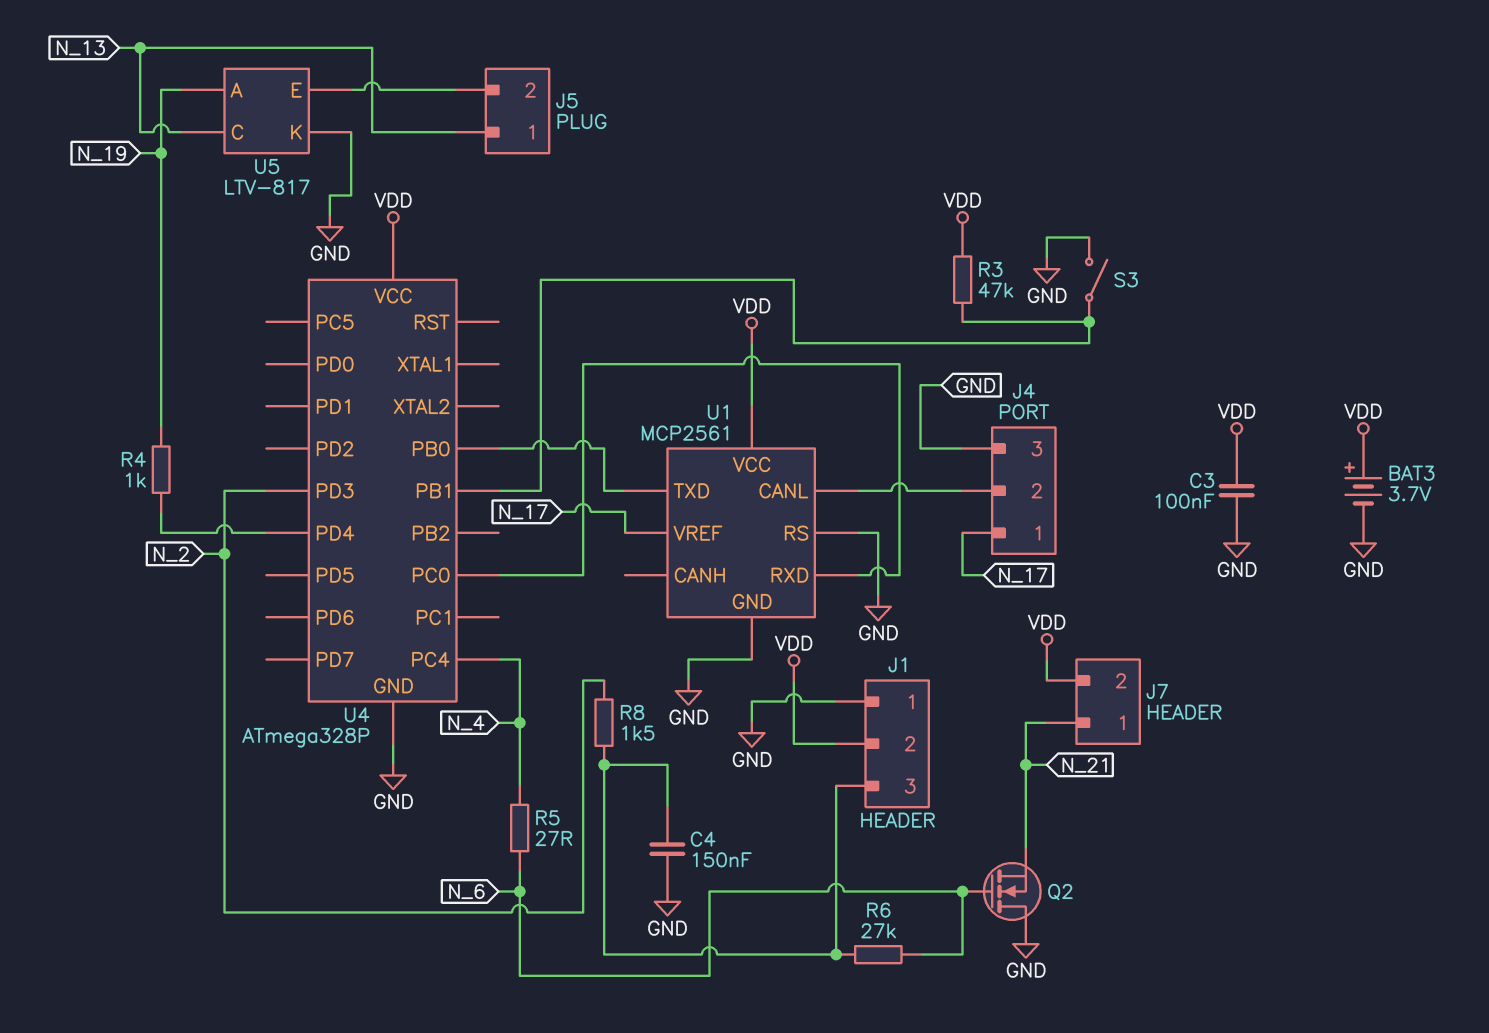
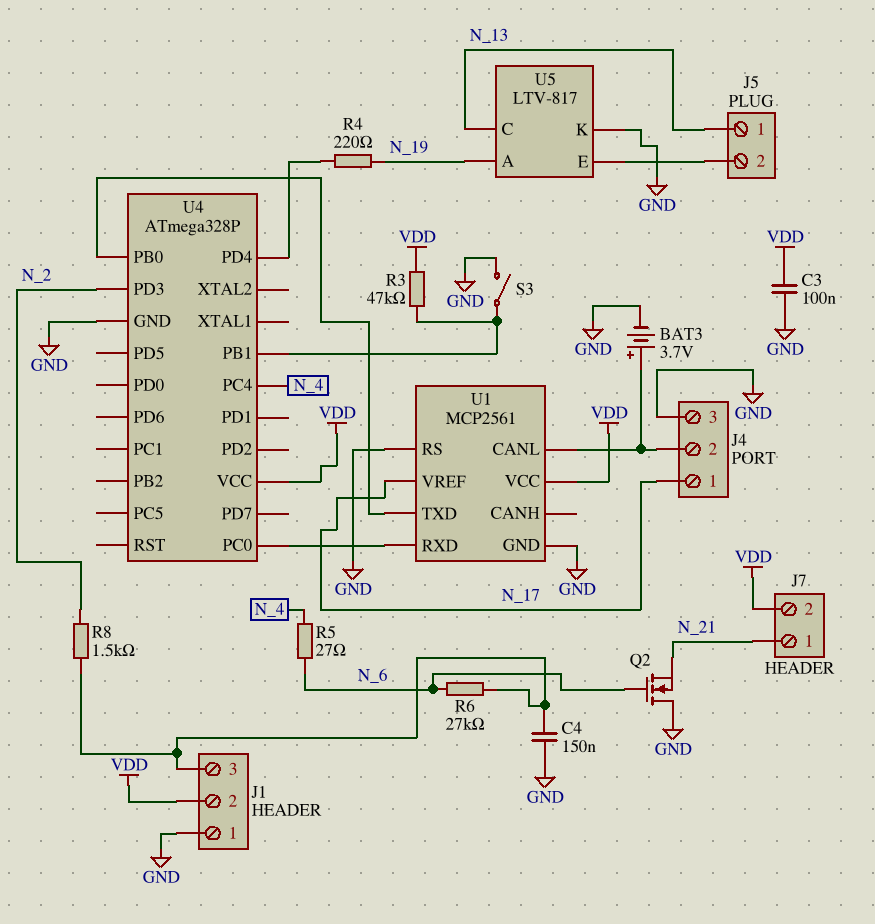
BAT3: 3.7V (plus VDD, minus GND) -> 3.7V (plus J4/2, minus GND)
R4: 1k (N_19, U4/PD4) -> 220 (N_19, U4/PD4)

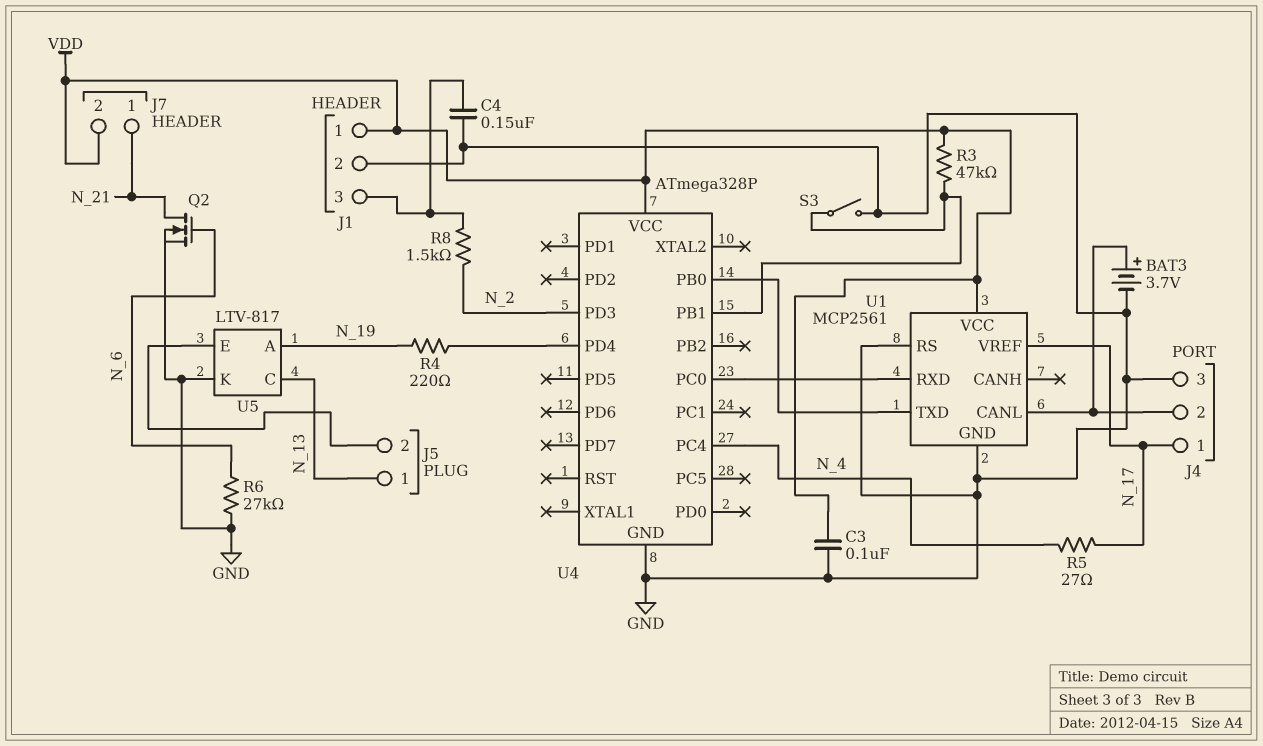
J1 pin 1: GND -> VDD
J1 pin 2: VDD -> GND
Q2: NMOS (G N_6, D GND, S N_21) -> NMOS (G N_6, D N_21, S GND)
R5: 27 (N_4, N_6) -> 27 (N_4, N_17)
R6: 27k (J1/3, N_6) -> 27k (GND, N_6)

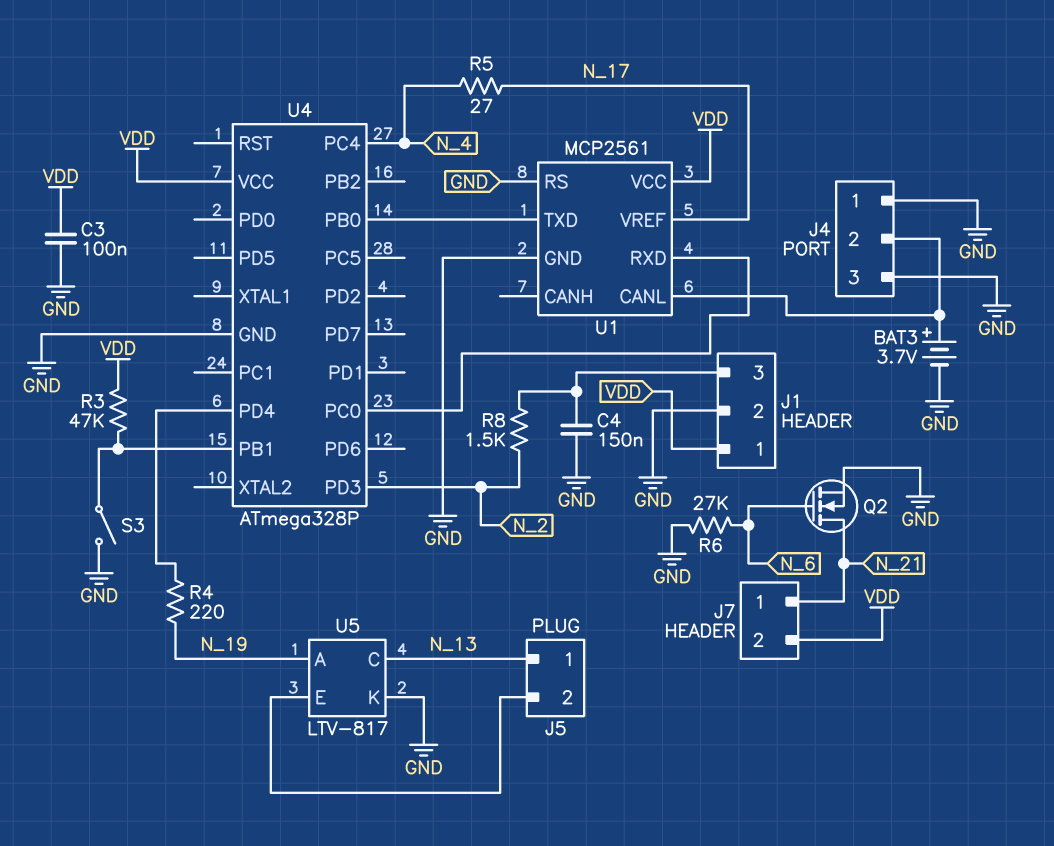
J4 pin 1: N_17 -> GND

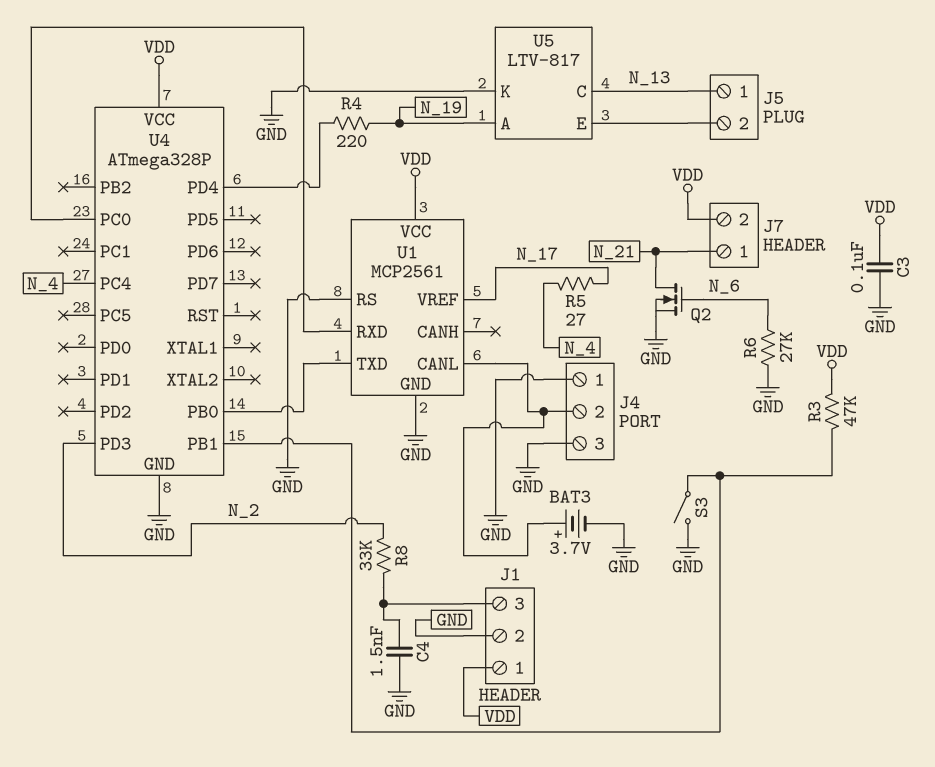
C4: 150nF (GND, J1/3) -> 1.5nF (GND, J1/3)
R8: 1.5k (J1/3, N_2) -> 33k (J1/3, N_2)

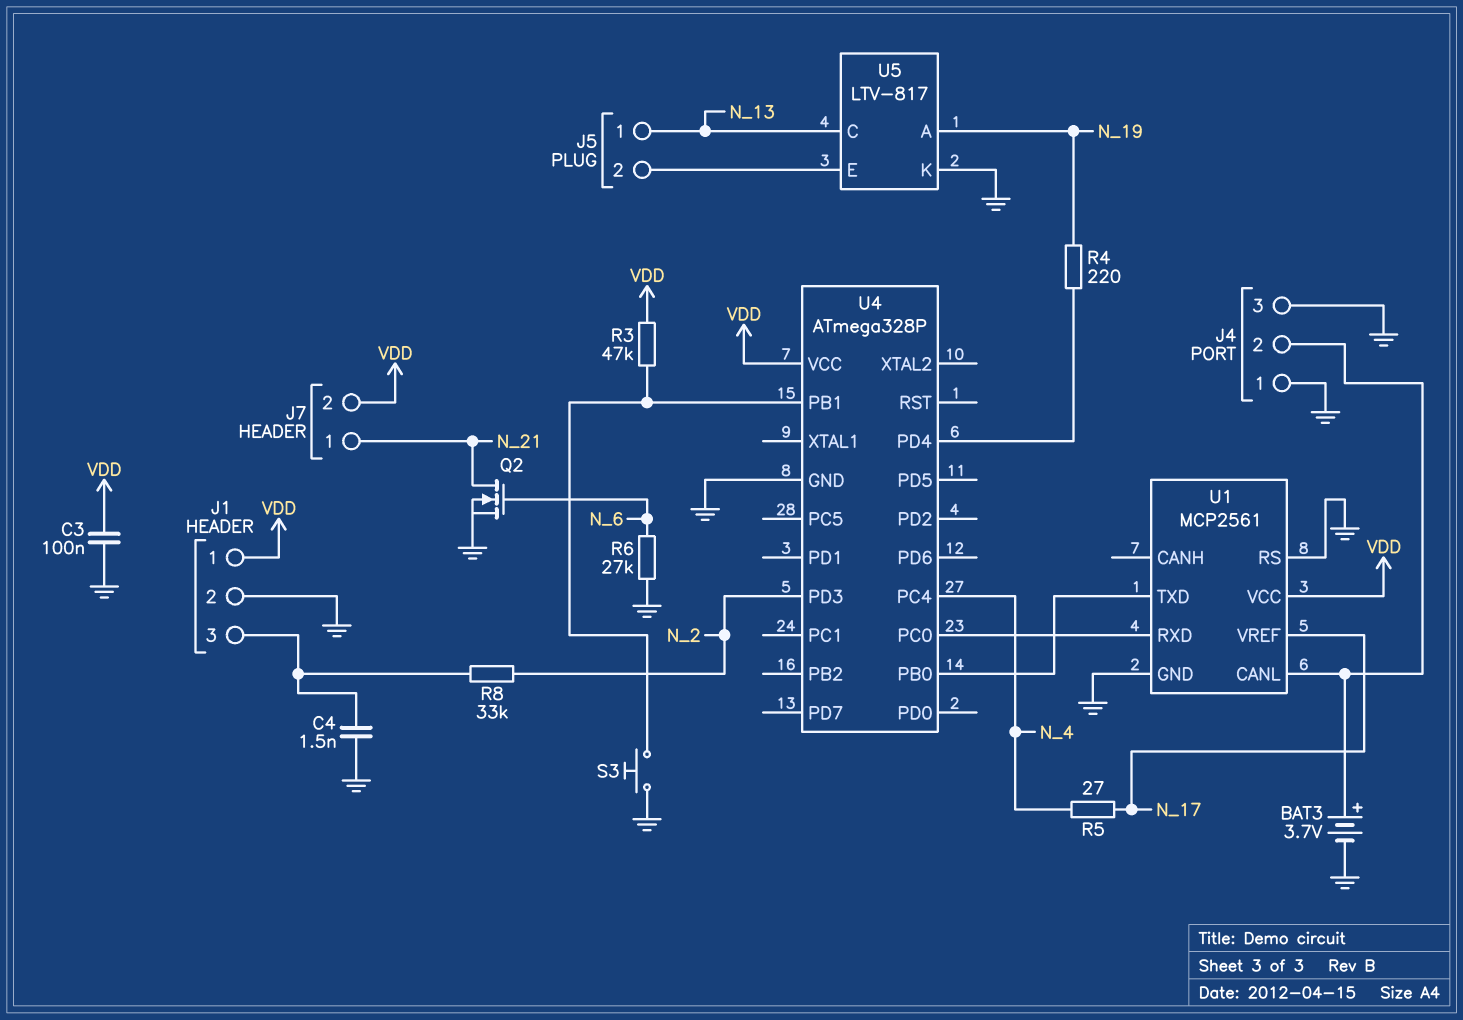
S3: switch (GND, U4/PB1) -> button (GND, U4/PB1)

